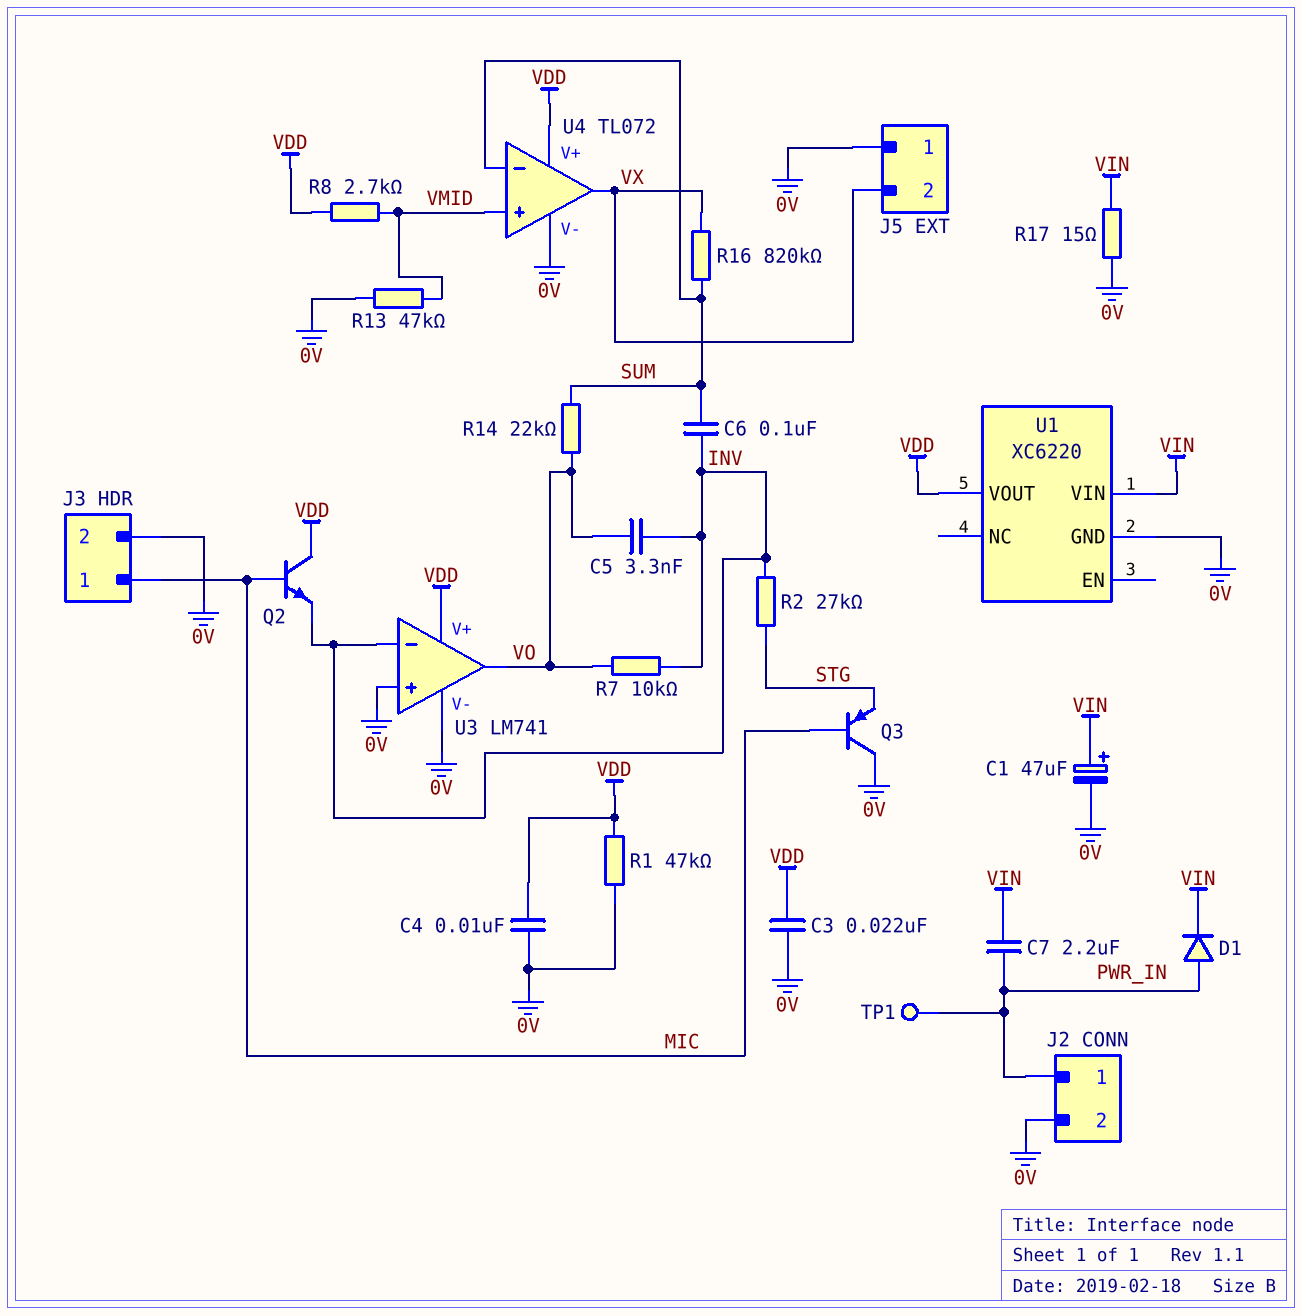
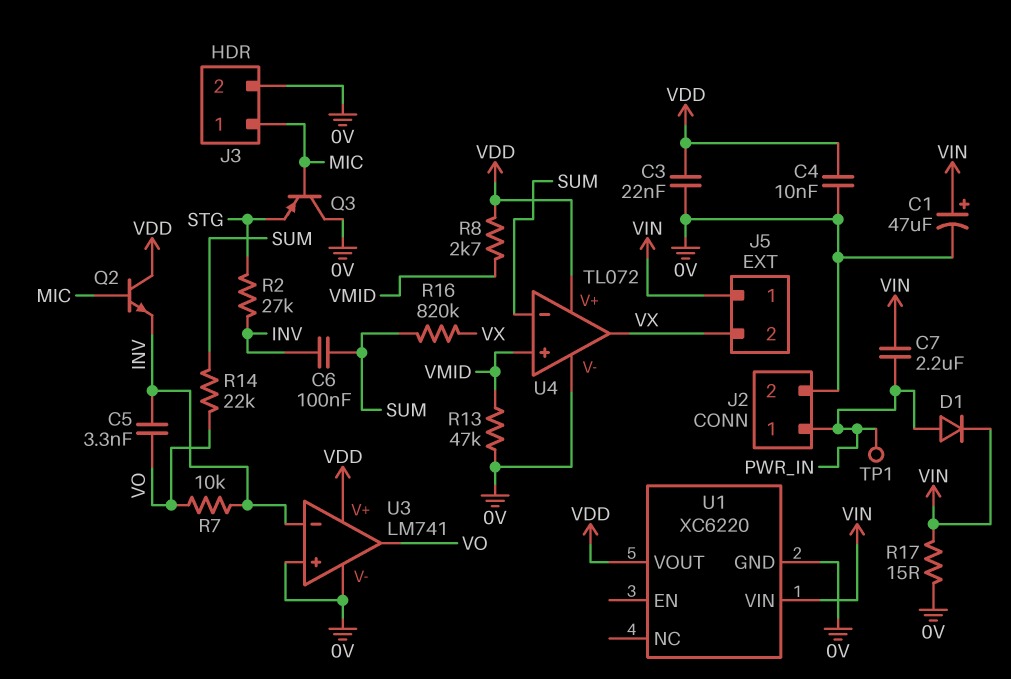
J5 pin 1: 0V -> VIN
R1: 47k (0V, VDD) -> none

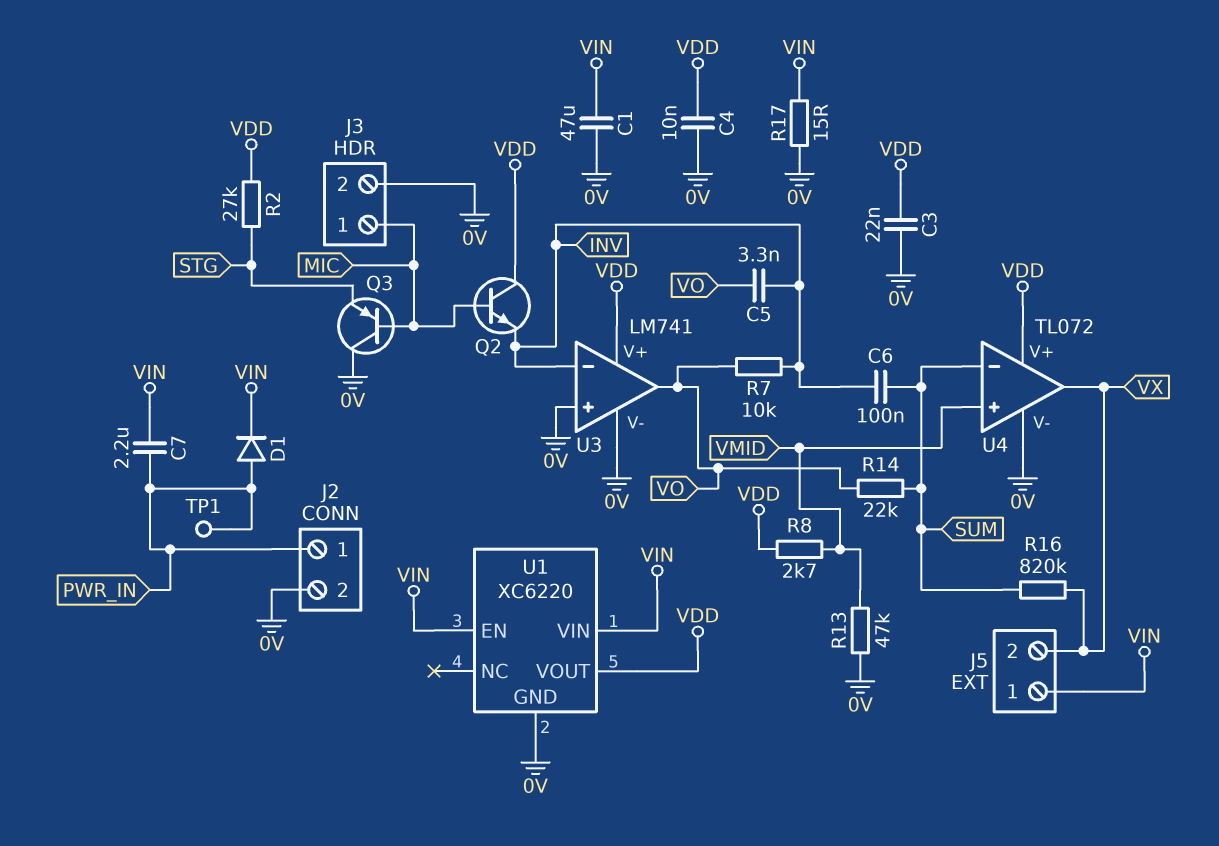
C1: 47uF (plus VIN, minus 0V) -> 47uF (0V, VIN)
R2: 27k (INV, STG) -> 27k (STG, VDD)
U1 pin EN: none -> VIN

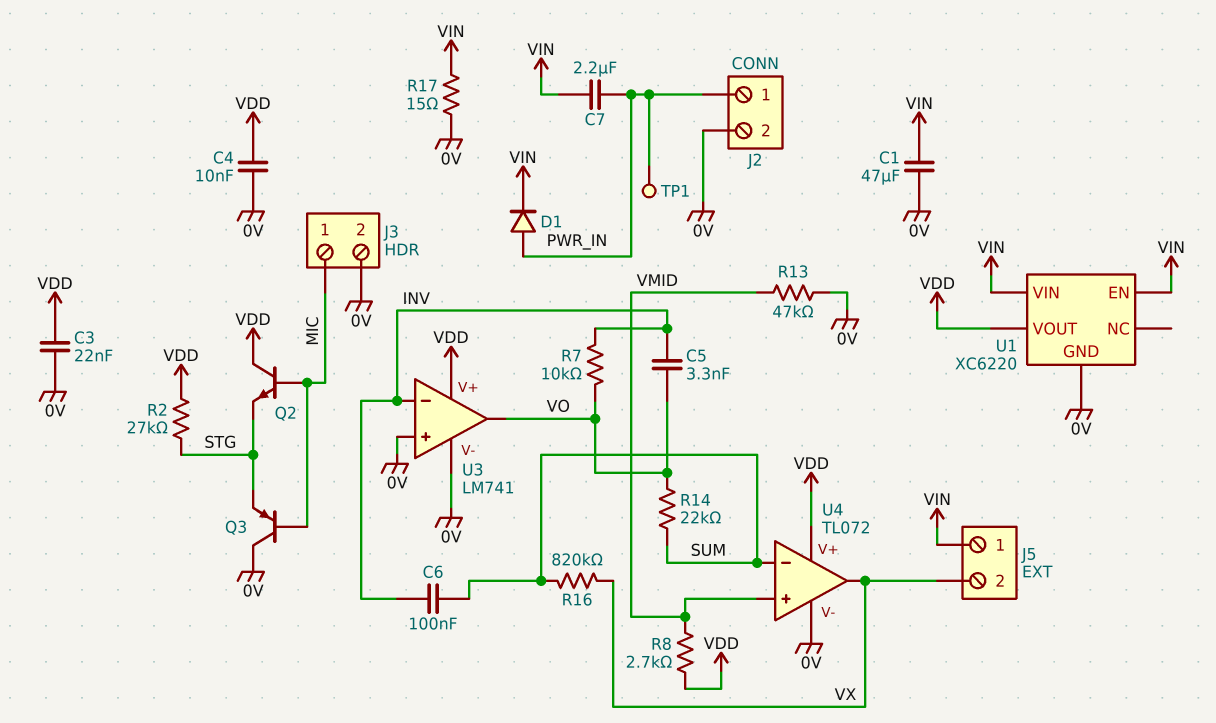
Q2: NPN (B MIC, C VDD, E INV) -> NPN (B MIC, C VDD, E STG)

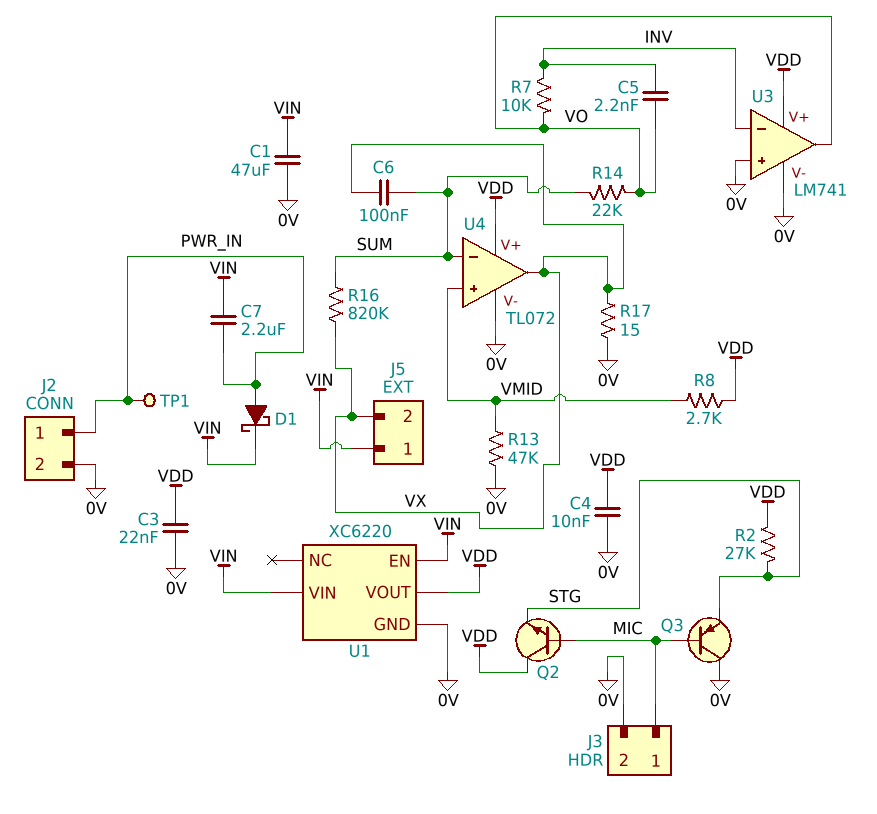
C5: 3.3nF (INV, VO) -> 2.2nF (INV, VO)
C6: 100nF (INV, SUM) -> 100nF (SUM, VX)
D1: diode (A PWR_IN, K VIN) -> schottky (A PWR_IN, K VIN)
R17: 15 (0V, VIN) -> 15 (0V, VX)

